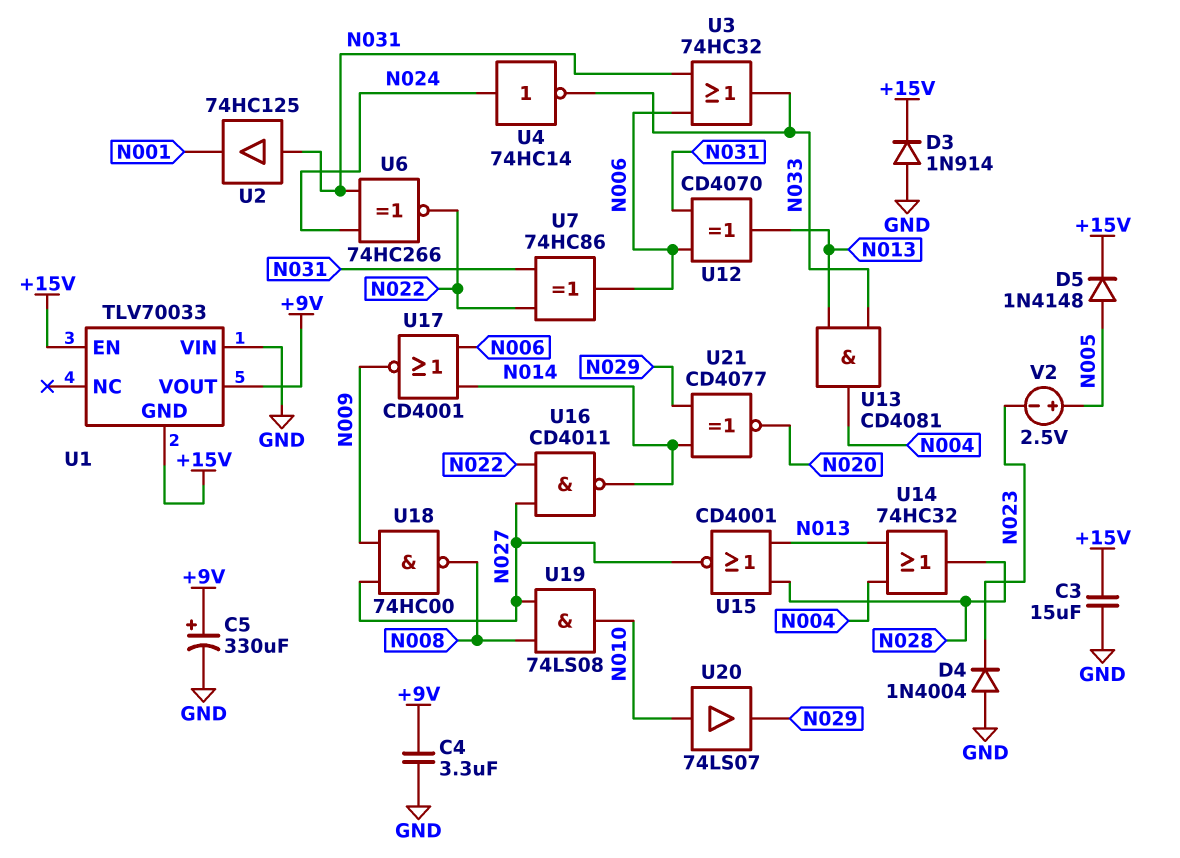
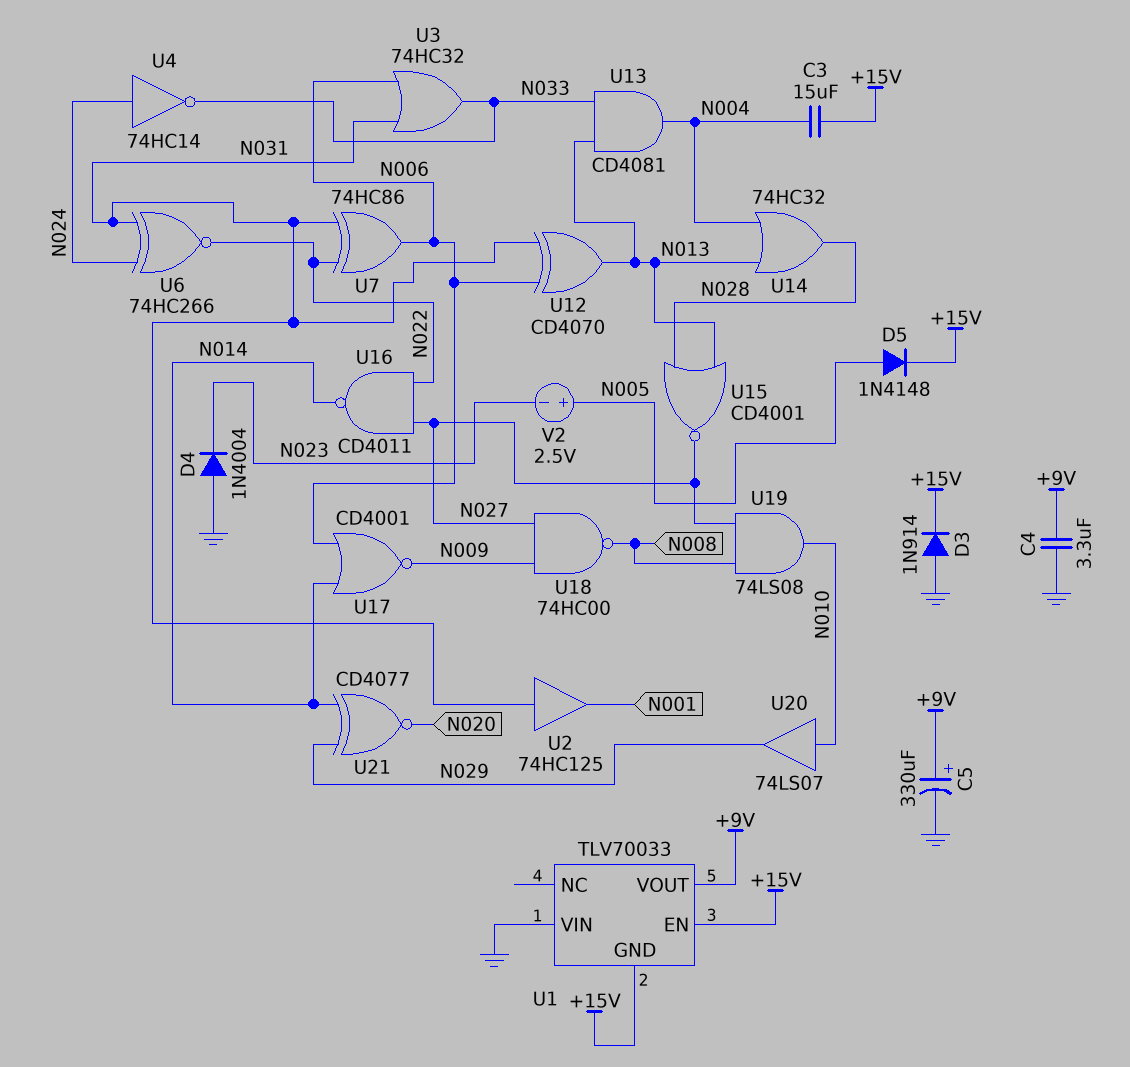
C3: 15uF (+15V, GND) -> 15uF (+15V, N004)

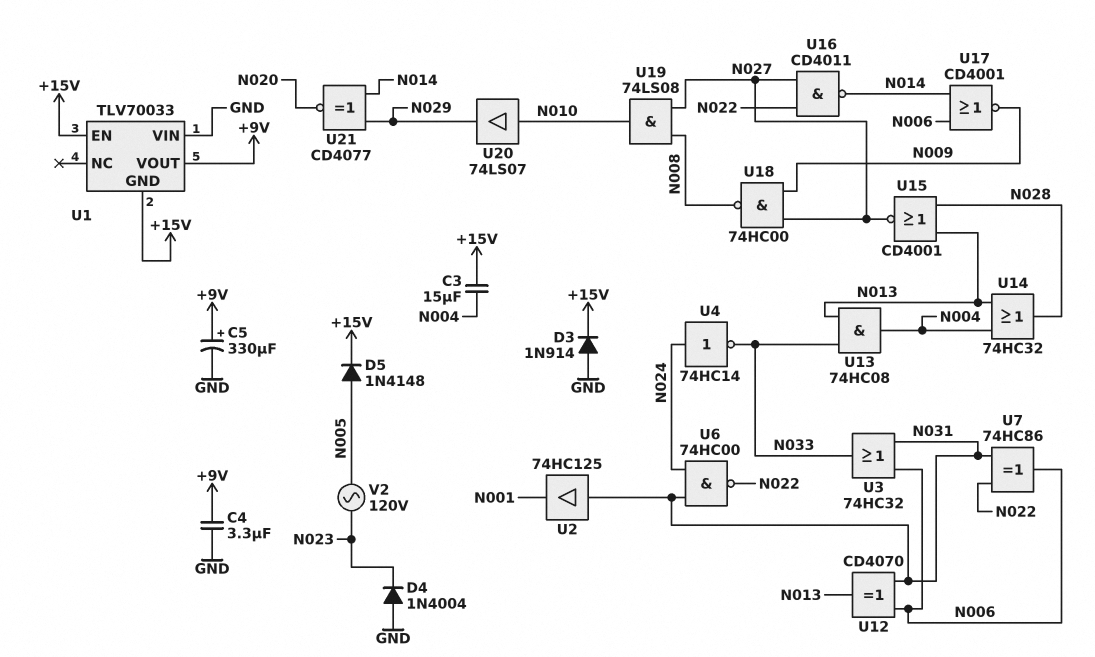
U6: XNOR 74HC266 (in N024, in N031, out N022) -> NAND 74HC00 (in N024, in N031, out N022)
U13: AND CD4081 (in N013, in N033, out N004) -> AND 74HC08 (in N013, in N033, out N004)
V2: 2.5V (plus N005, minus N023) -> AC 120V (N005, N023)

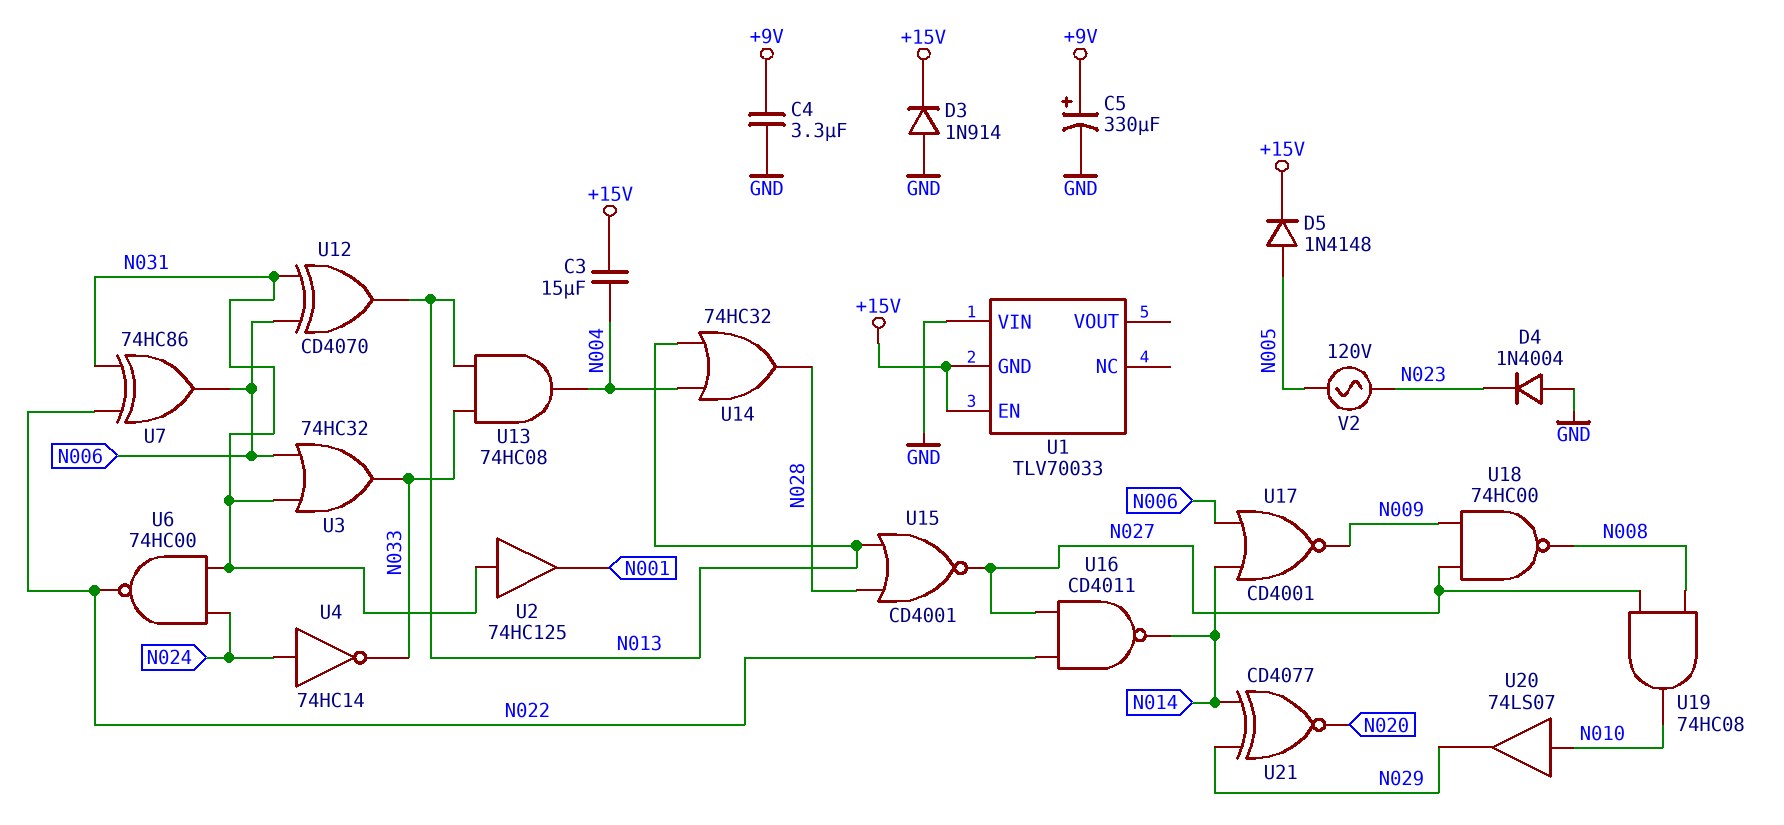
U1 pin VOUT: +9V -> none
U19: AND 74LS08 (in N008, in N027, out N010) -> AND 74HC08 (in N008, in N027, out N010)

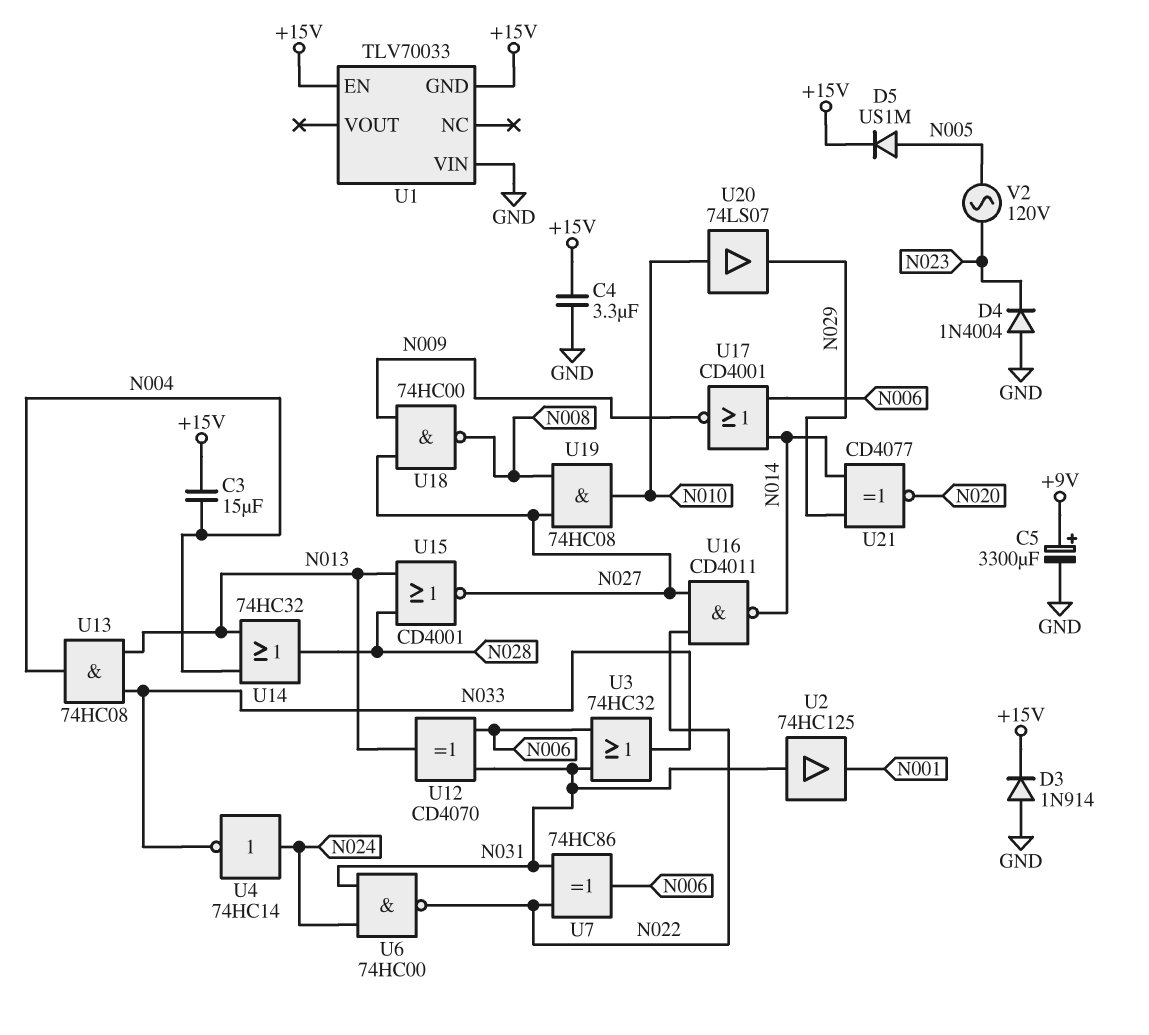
C4: 3.3uF (+9V, GND) -> 3.3uF (+15V, GND)
C5: 330uF (plus +9V, minus GND) -> 3300uF (plus +9V, minus GND)
D5: diode 1N4148 (A N005, K +15V) -> diode US1M (A N005, K +15V)

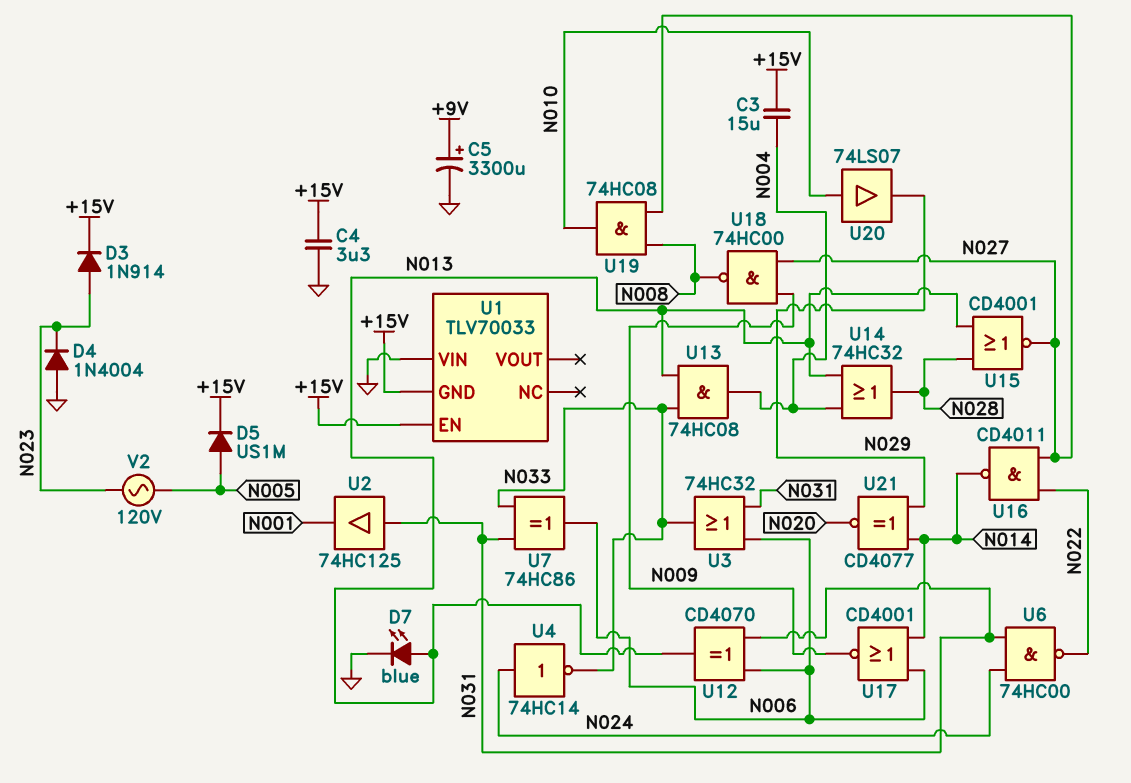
D3: diode 1N914 (A GND, K +15V) -> diode 1N914 (A N023, K +15V)
D7: none -> LED blue (A N013, K GND)
U7: XOR 74HC86 (in N022, in N031, out N006) -> XOR 74HC86 (in N031, in N033, out N006)

